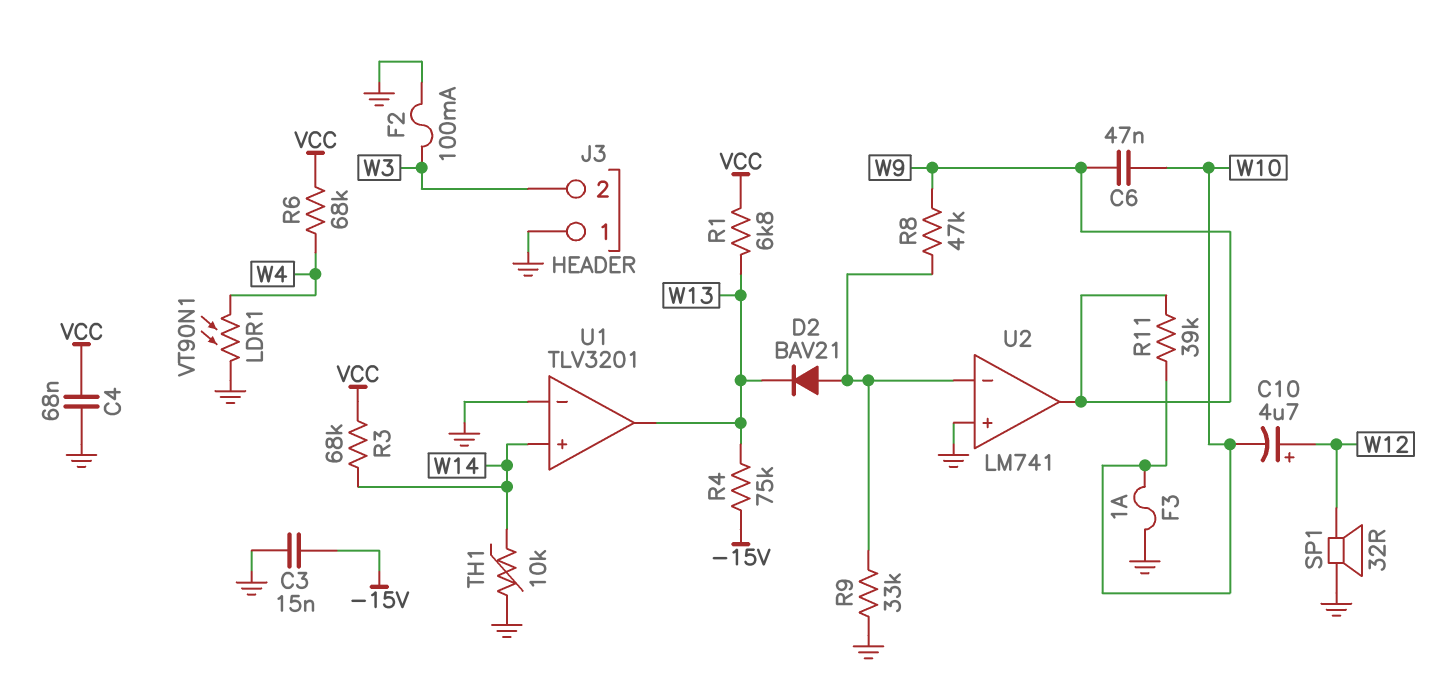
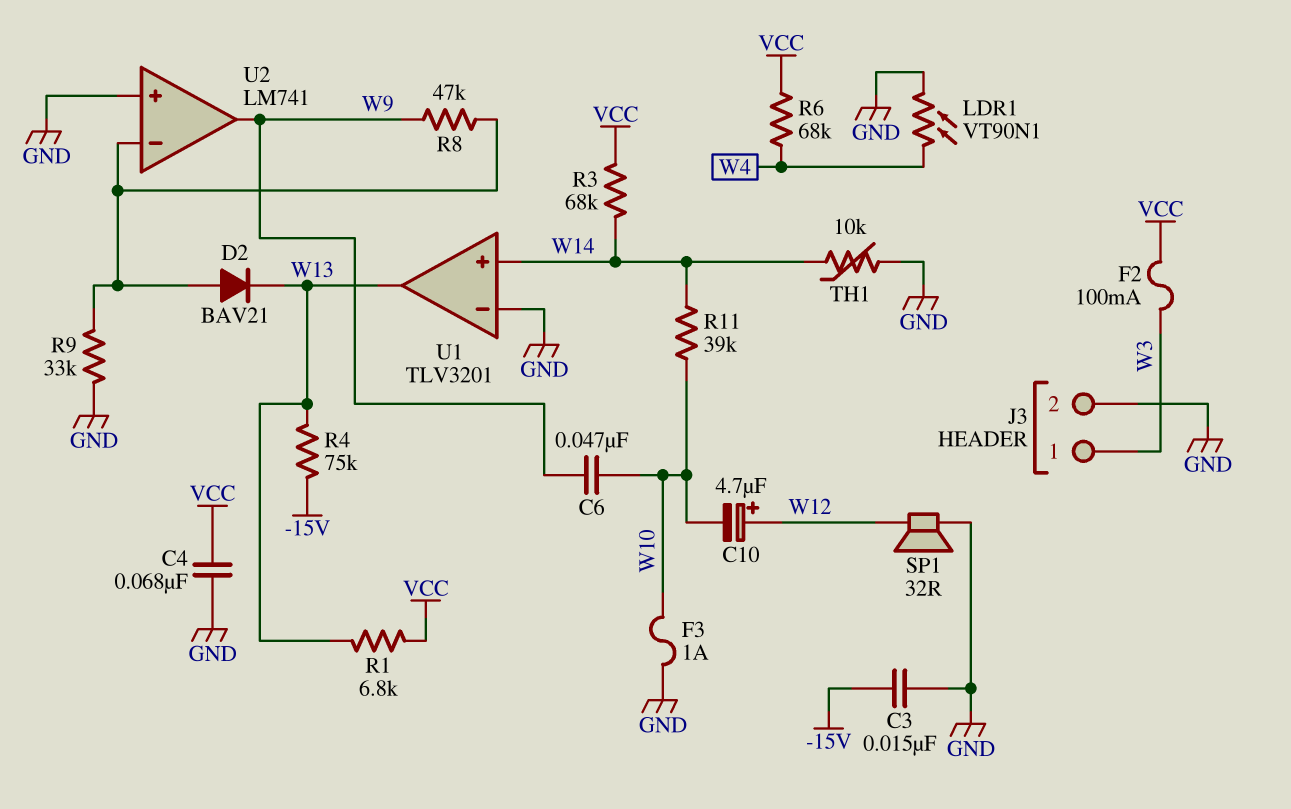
F2: 100mA (GND, W3) -> 100mA (VCC, W3)
J3 pin 1: GND -> W3
J3 pin 2: W3 -> GND
R11: 39k (W9, W10) -> 39k (W10, W14)

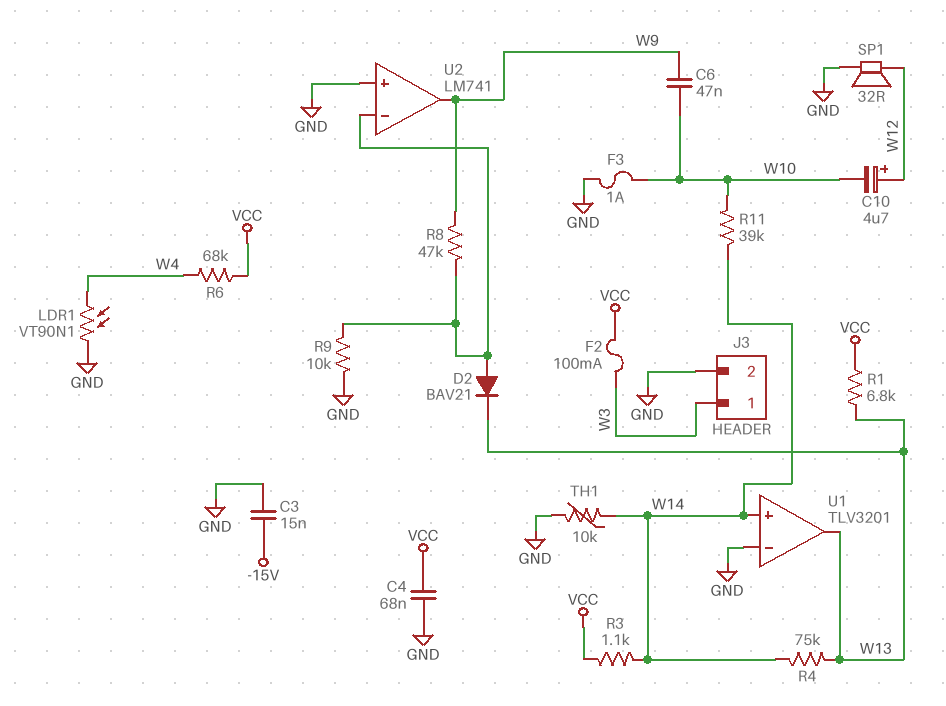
R3: 68k (VCC, W14) -> 1.1k (VCC, W14)
R4: 75k (-15V, W13) -> 75k (W13, W14)
R9: 33k (GND, U2/in-) -> 10k (GND, U2/in-)

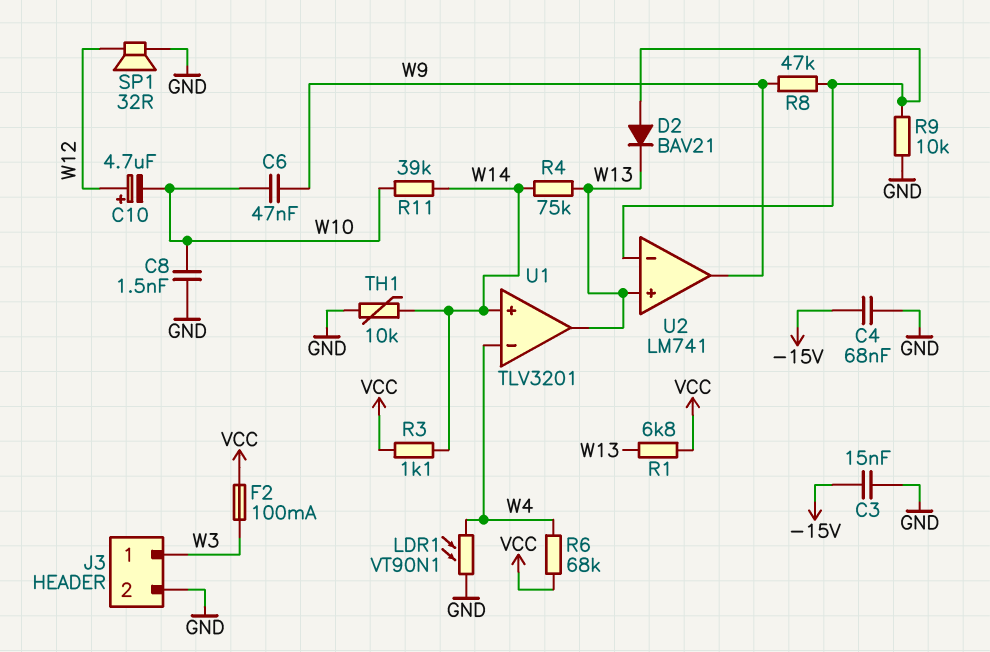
C4: 68nF (GND, VCC) -> 68nF (-15V, GND)
C8: none -> 1.5nF (GND, W10)
F3: 1A (GND, W10) -> none
U1 pin in-: GND -> W4
U2 pin in+: GND -> W13

